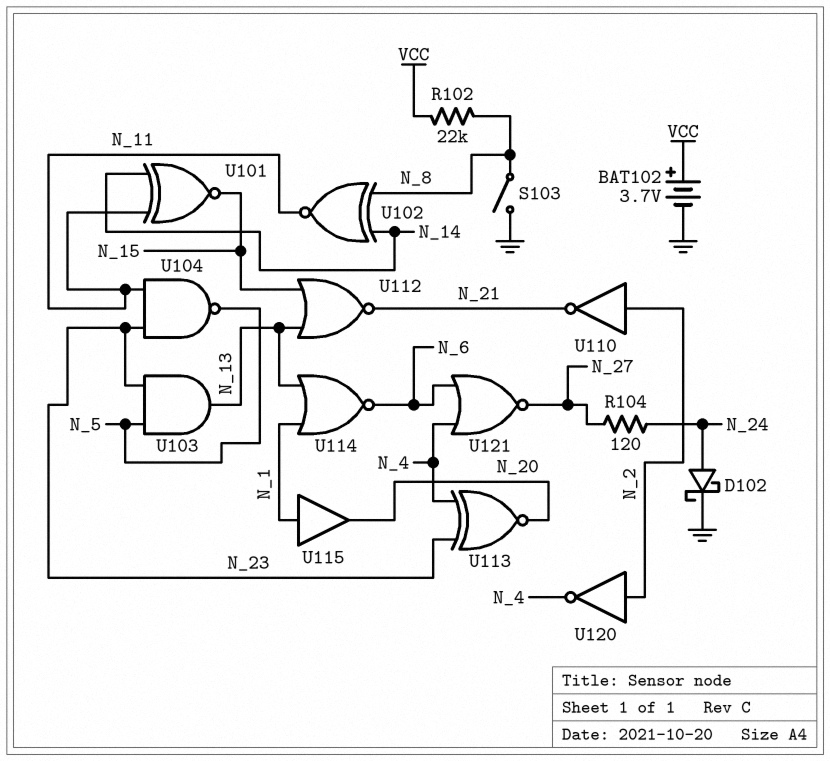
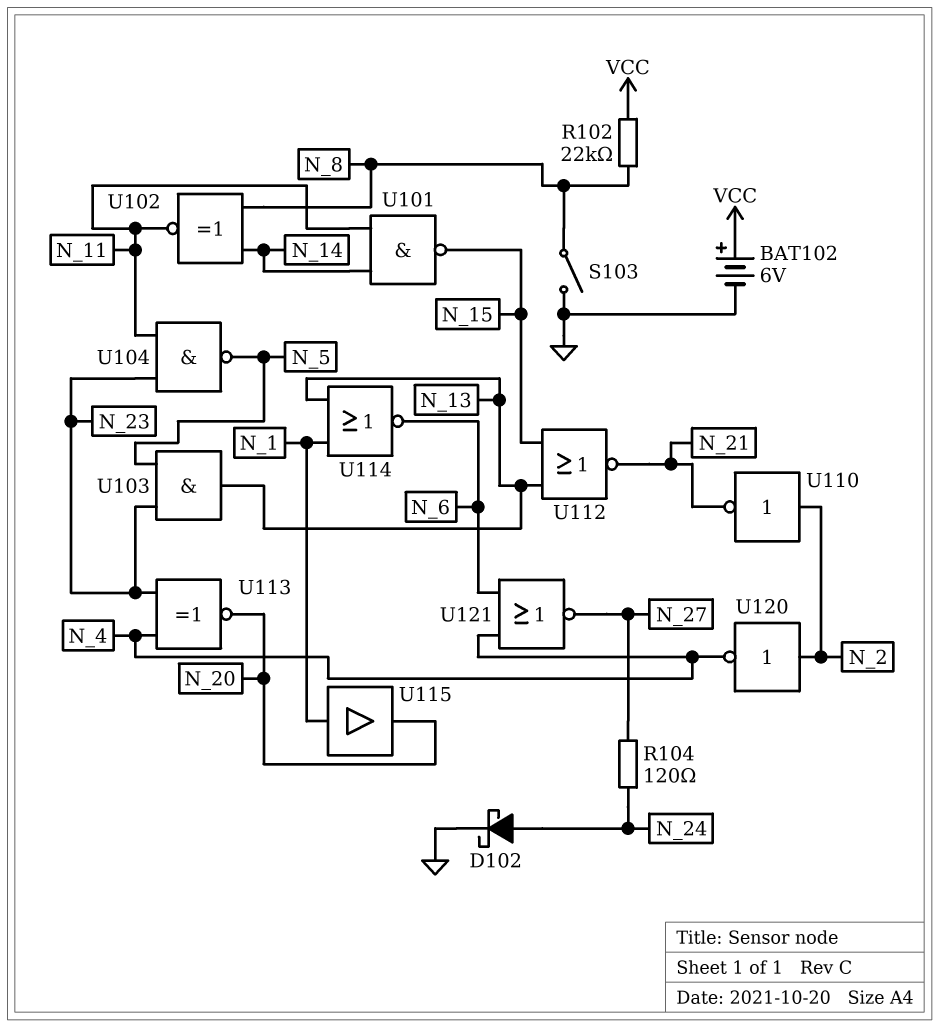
BAT102: 3.7V (plus VCC, minus GND) -> 6V (plus VCC, minus GND)
U101: XNOR (in N_11, in N_14, out N_15) -> NAND (in N_11, in N_14, out N_15)

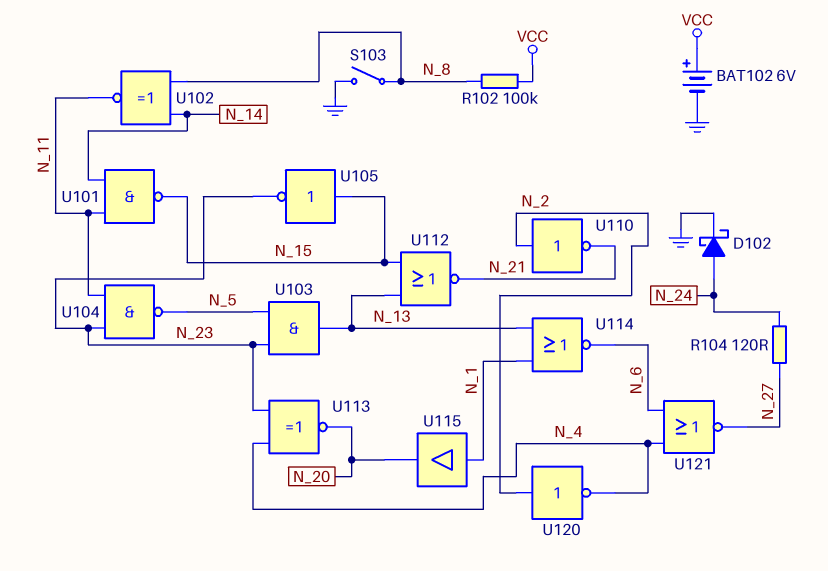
R102: 22k (N_8, VCC) -> 100k (N_8, VCC)
U105: none -> NOT (in N_15, out N_23)

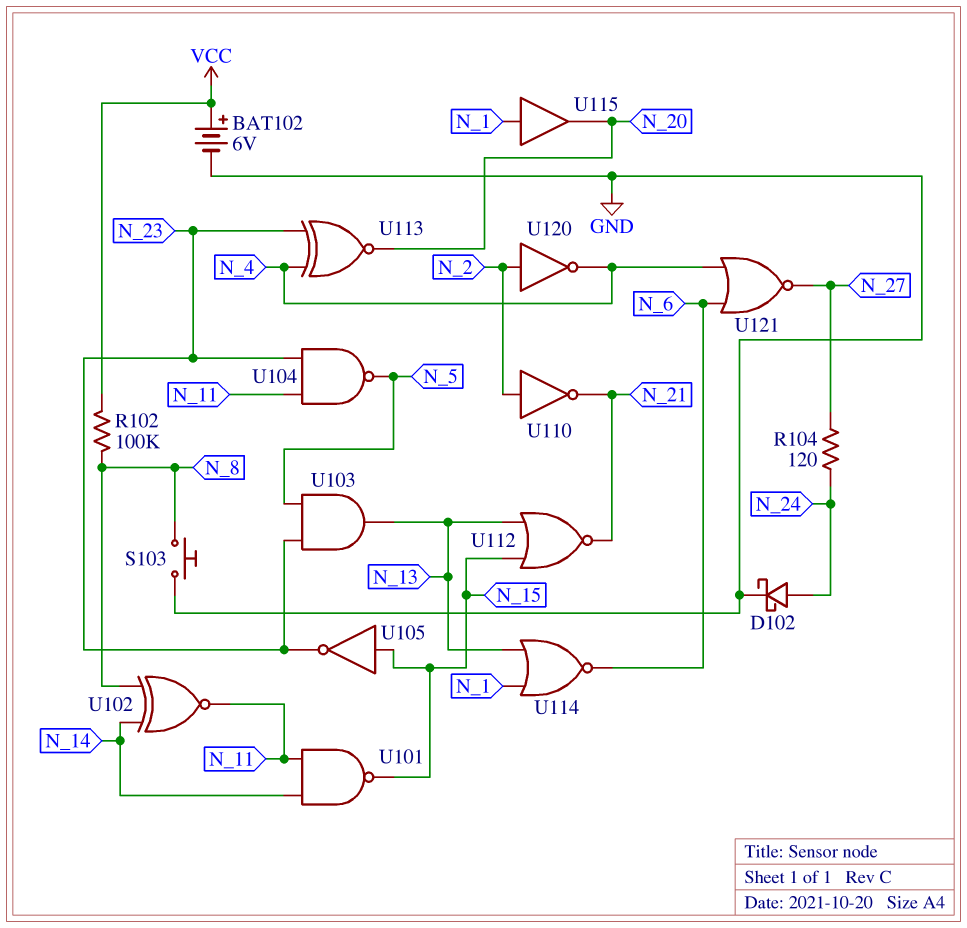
S103: switch (GND, N_8) -> button (GND, N_8)

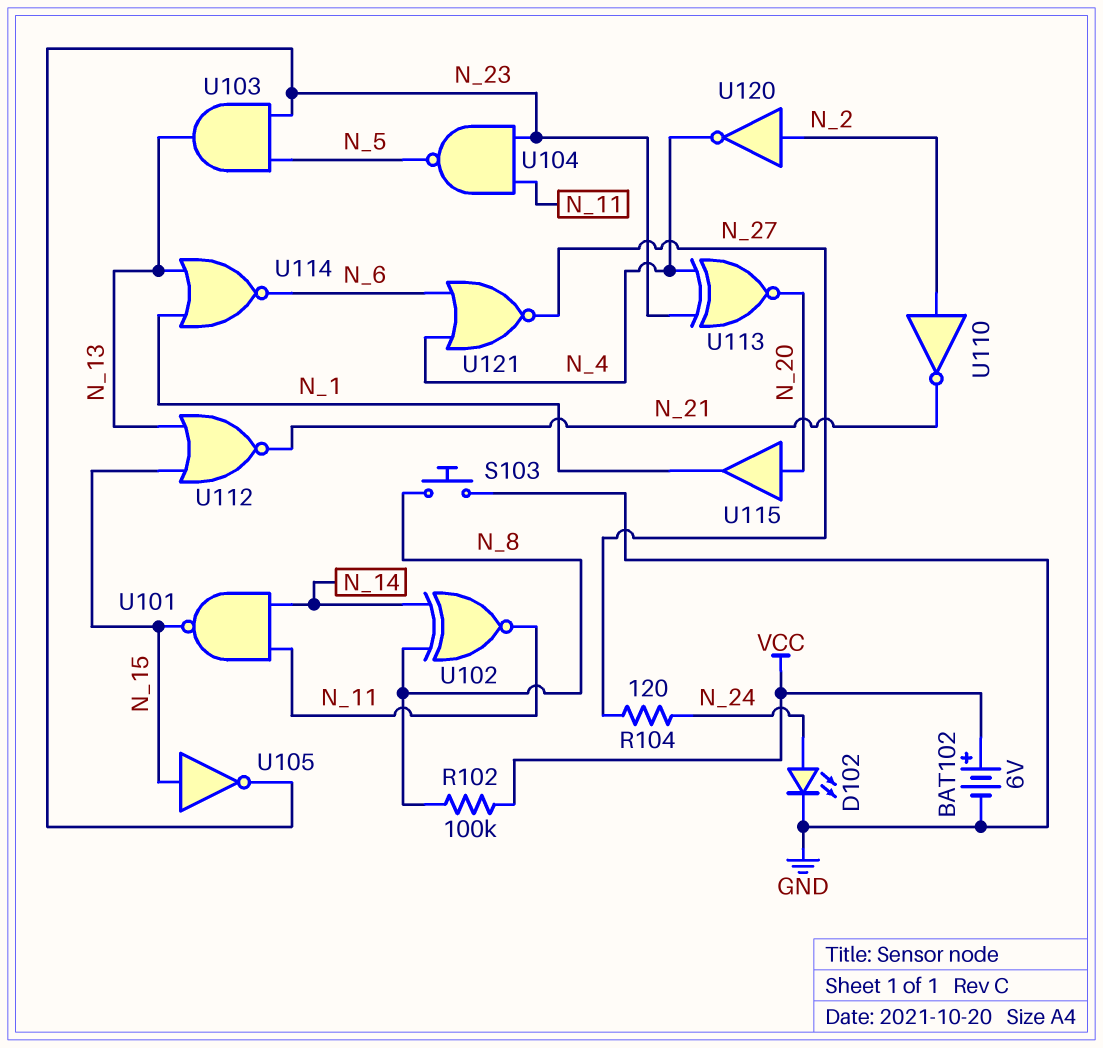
D102: schottky (A N_24, K GND) -> LED (A N_24, K GND)
U115: buffer (in N_1, out N_20) -> buffer (in N_20, out N_1)

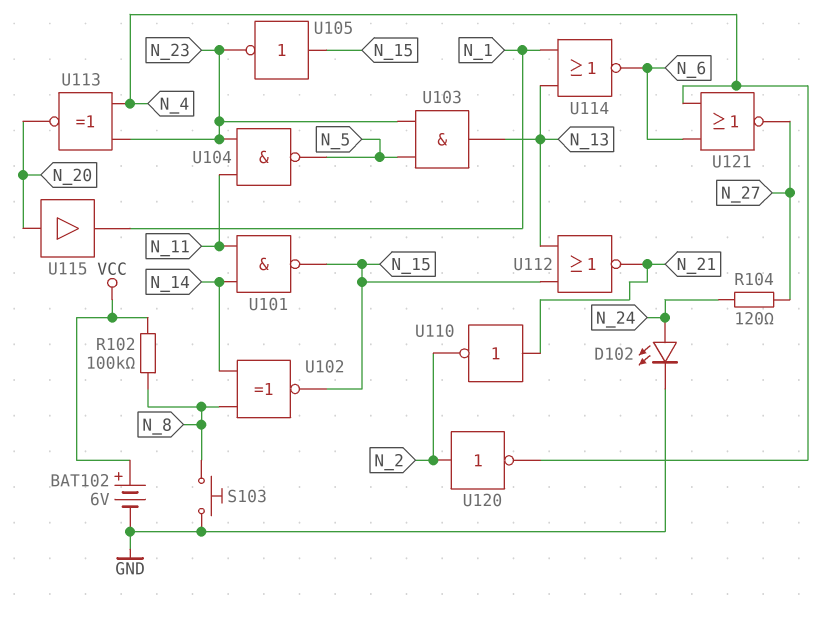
U102: XNOR (in N_8, in N_14, out N_11) -> XNOR (in N_8, in N_14, out N_15)
U110: NOT (in N_2, out N_21) -> NOT (in N_21, out N_2)

